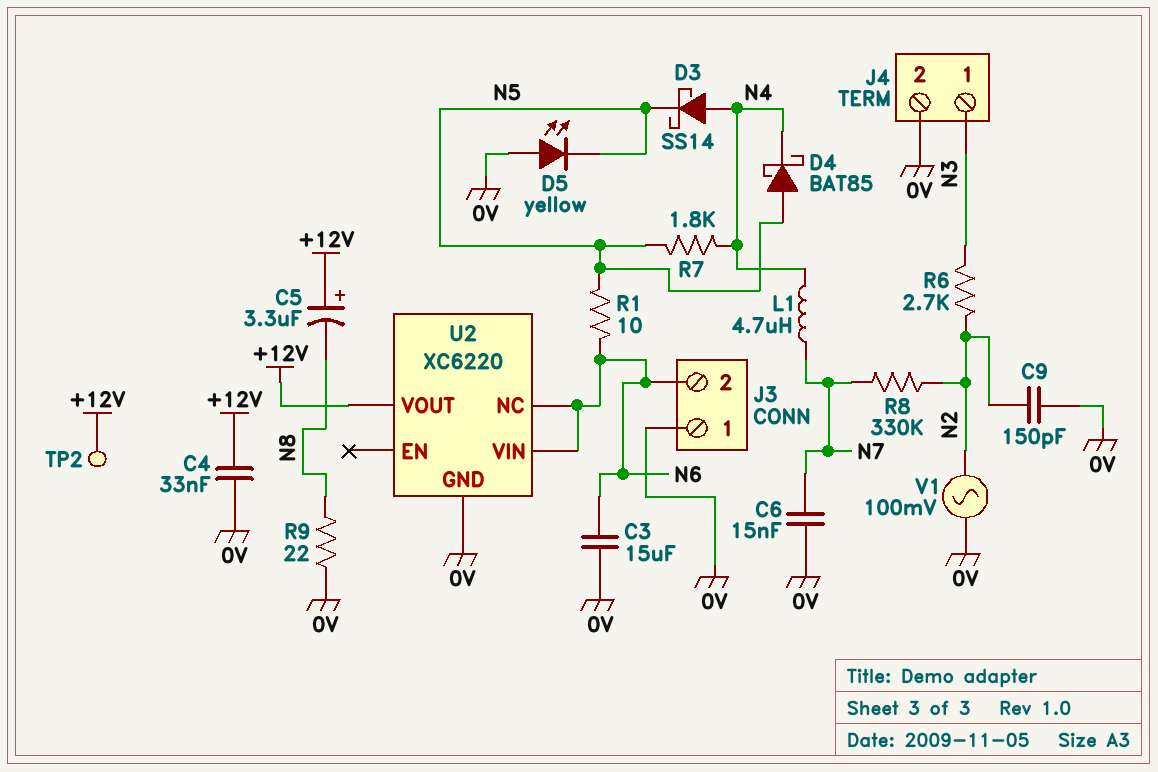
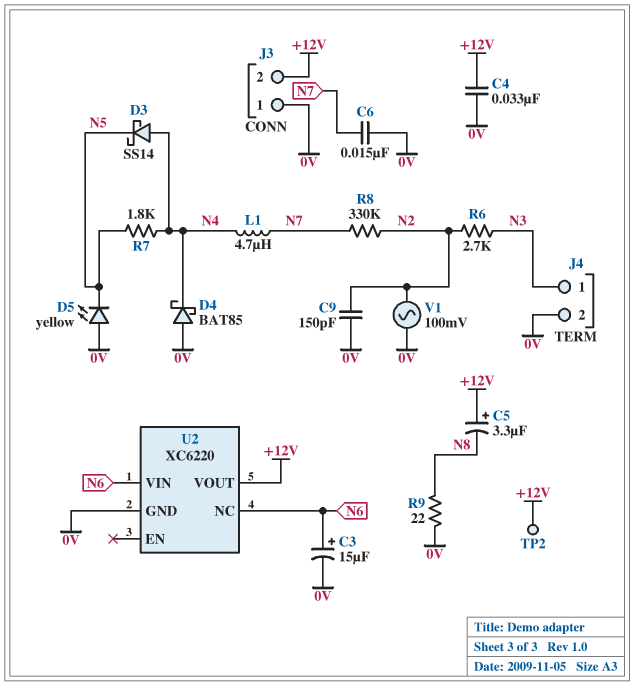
C3: 15uF (0V, N6) -> 15uF (plus N6, minus 0V)
D4: schottky BAT85 (A N5, K N4) -> schottky BAT85 (A 0V, K N4)
J3 pin 2: N6 -> +12V
R1: 10 (N5, N6) -> none

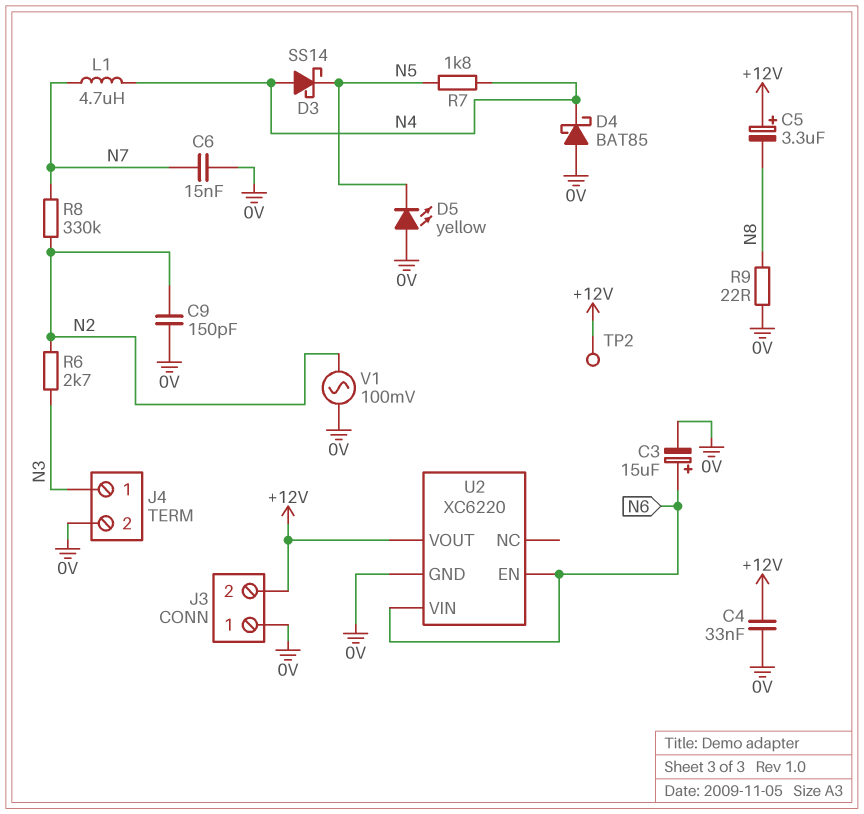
U2 pin EN: none -> N6
U2 pin NC: N6 -> none

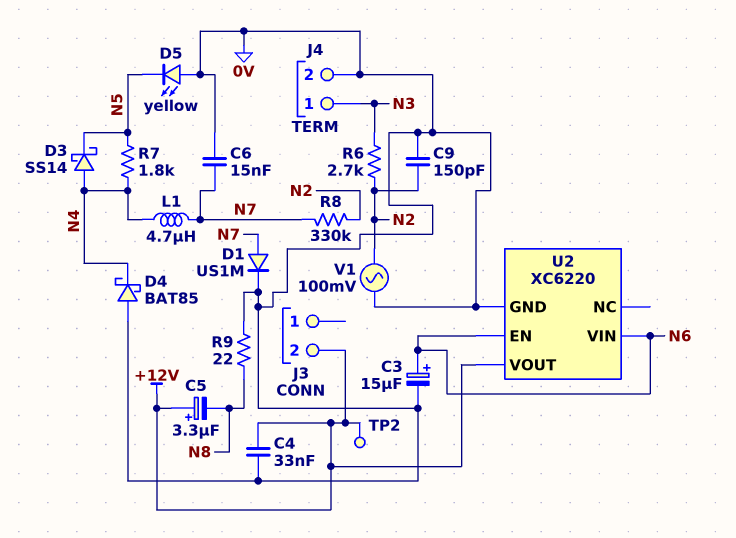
D1: none -> diode US1M (A N7, K 0V)
J3 pin 1: 0V -> none

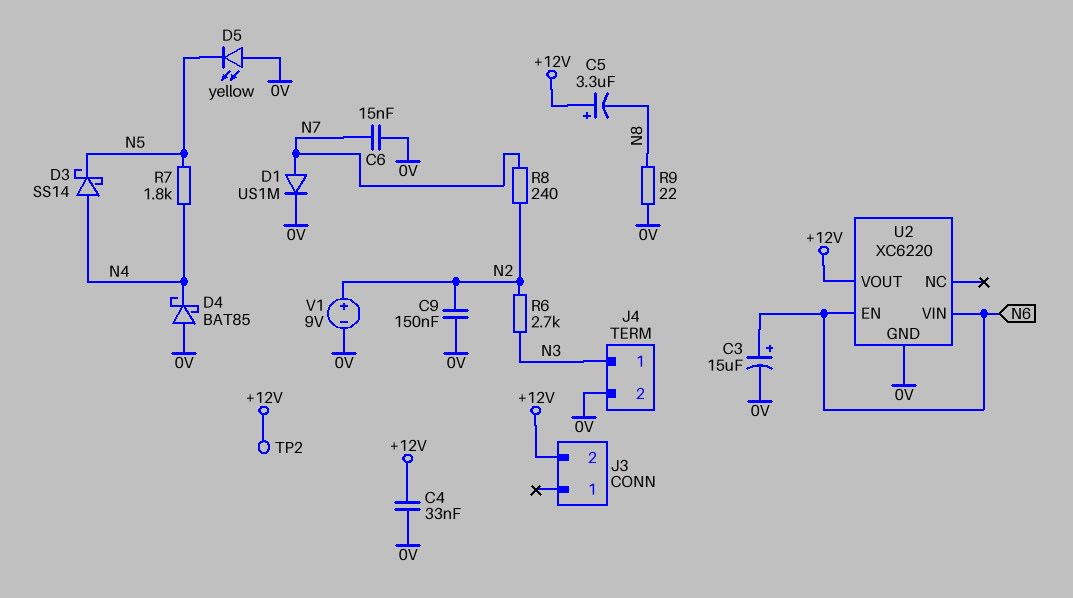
C9: 150pF (0V, N2) -> 150nF (0V, N2)
L1: 4.7uH (N4, N7) -> none
R8: 330k (N2, N7) -> 240 (N2, N7)
V1: AC 100mV (0V, N2) -> 9V (plus N2, minus 0V)

